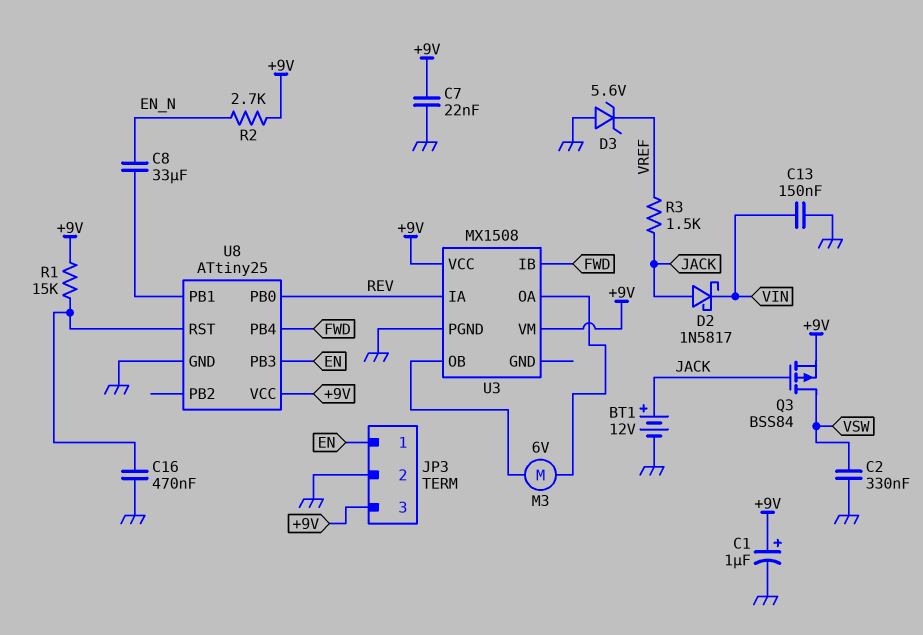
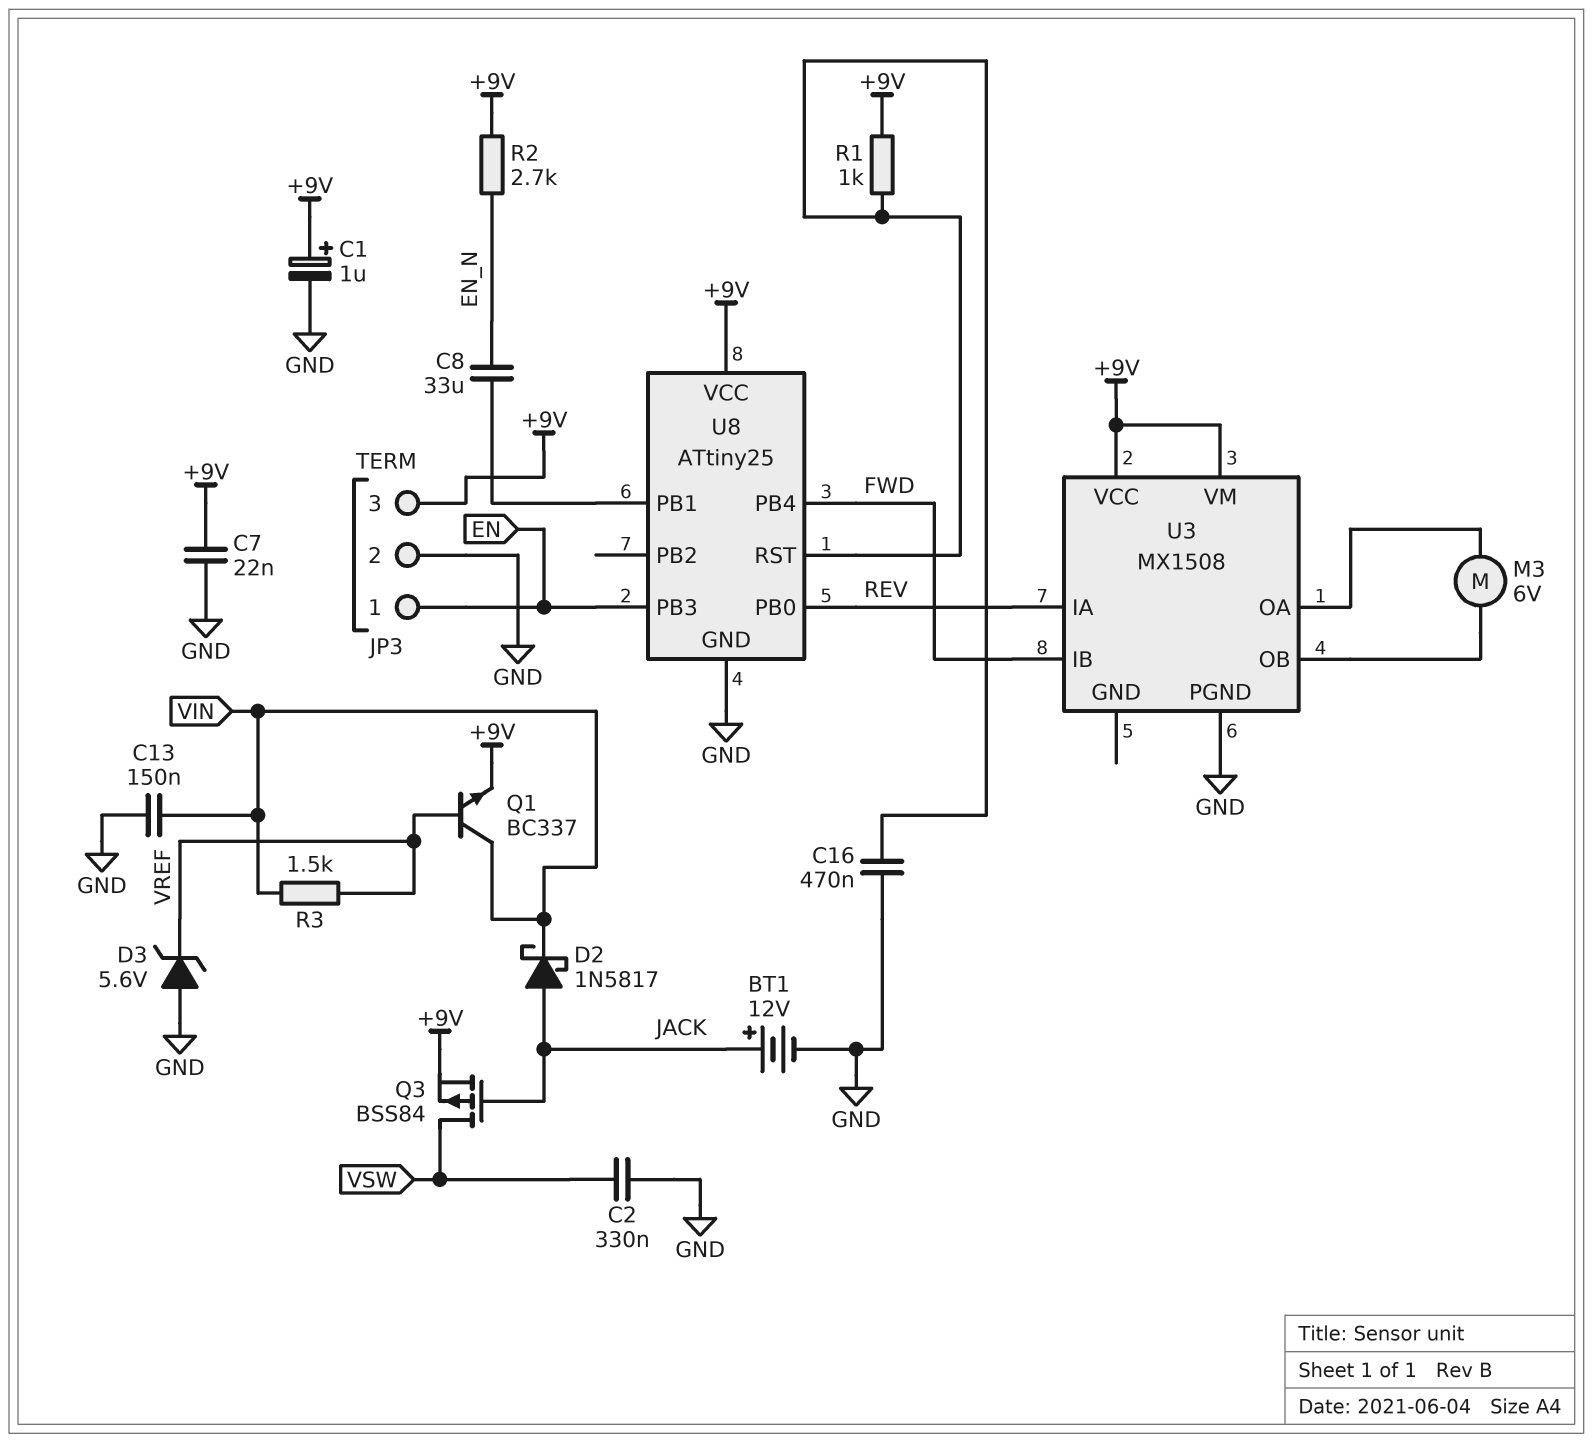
Q1: none -> NPN BC337 (B VREF, C VIN, E +9V)
R1: 15k (+9V, U8/RST) -> 1k (+9V, U8/RST)
R3: 1.5k (JACK, VREF) -> 1.5k (VIN, VREF)

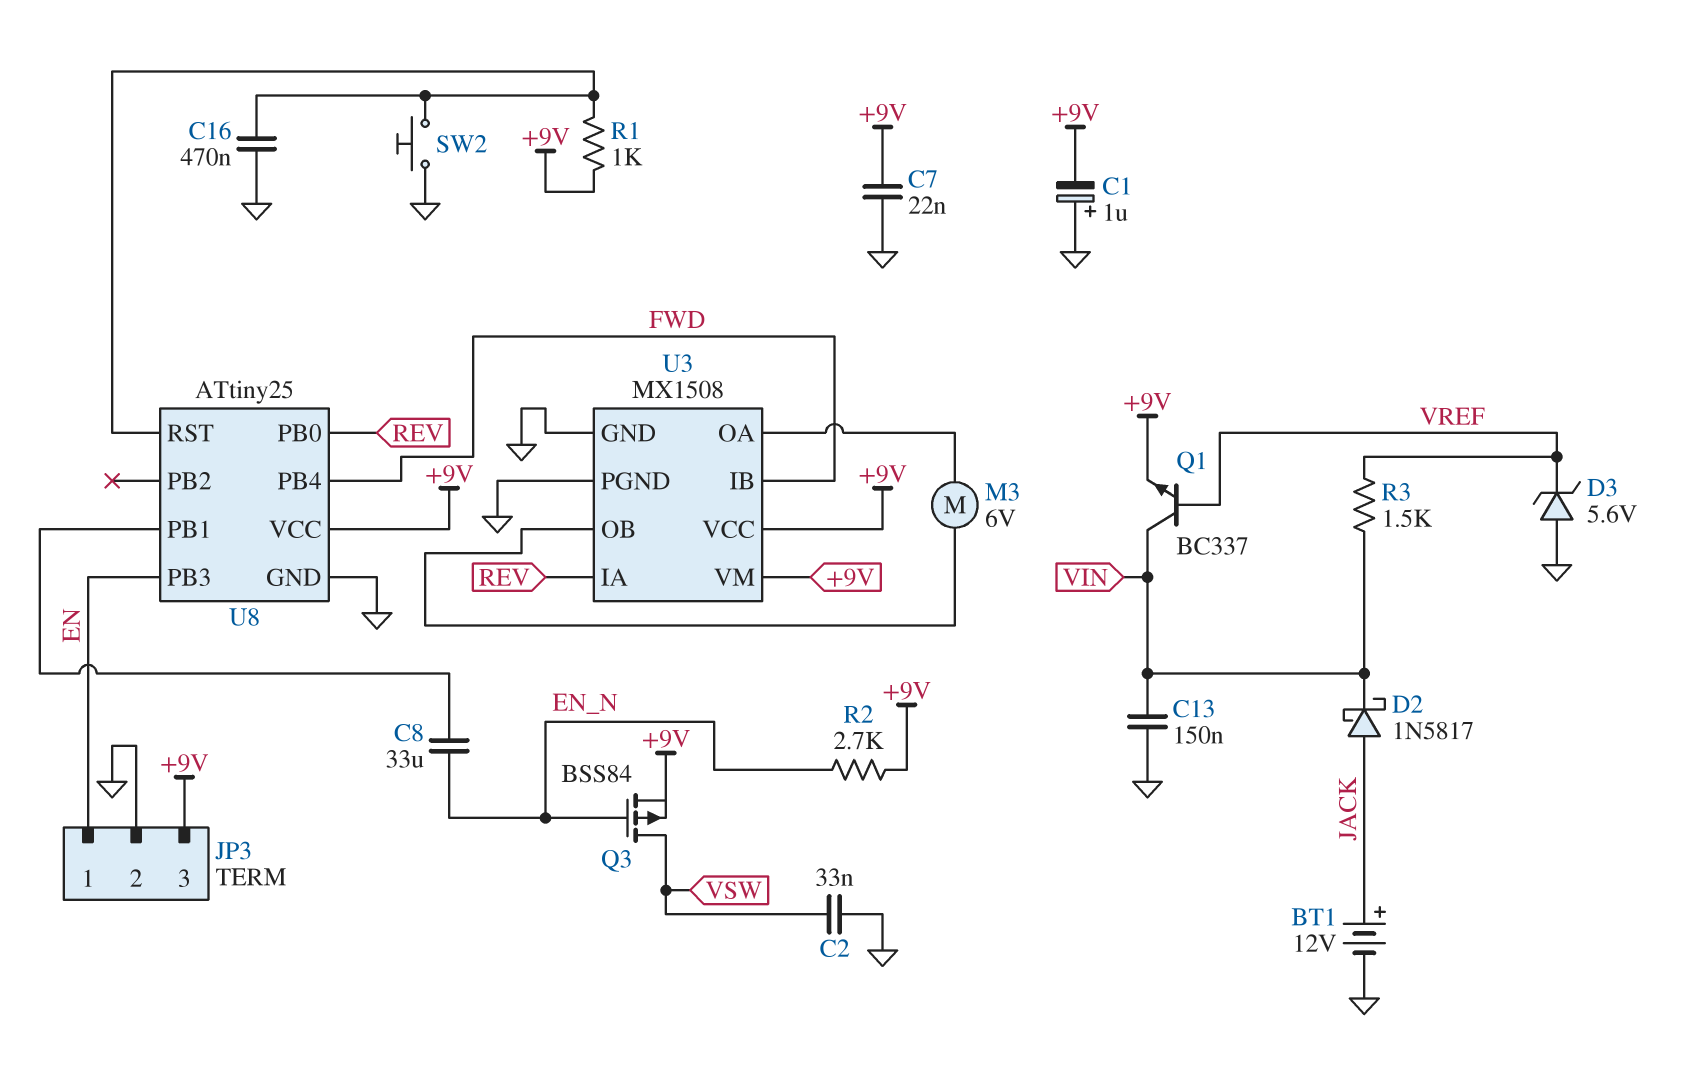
C1: 1uF (plus +9V, minus GND) -> 1uF (plus GND, minus +9V)
C2: 330nF (GND, VSW) -> 33nF (GND, VSW)
Q3: PMOS BSS84 (G JACK, D VSW, S +9V) -> PMOS BSS84 (G EN_N, D VSW, S +9V)
SW2: none -> button (GND, U8/RST)
U3 pin GND: none -> GND

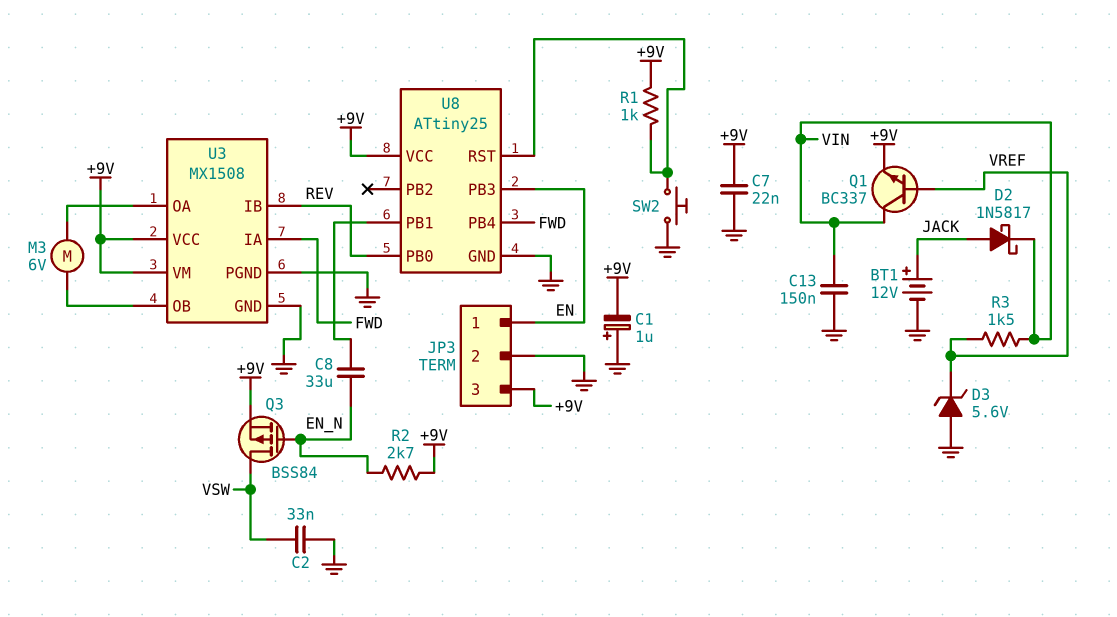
C16: 470nF (GND, U8/RST) -> none
U3 pin IA: REV -> FWD
U3 pin IB: FWD -> REV

